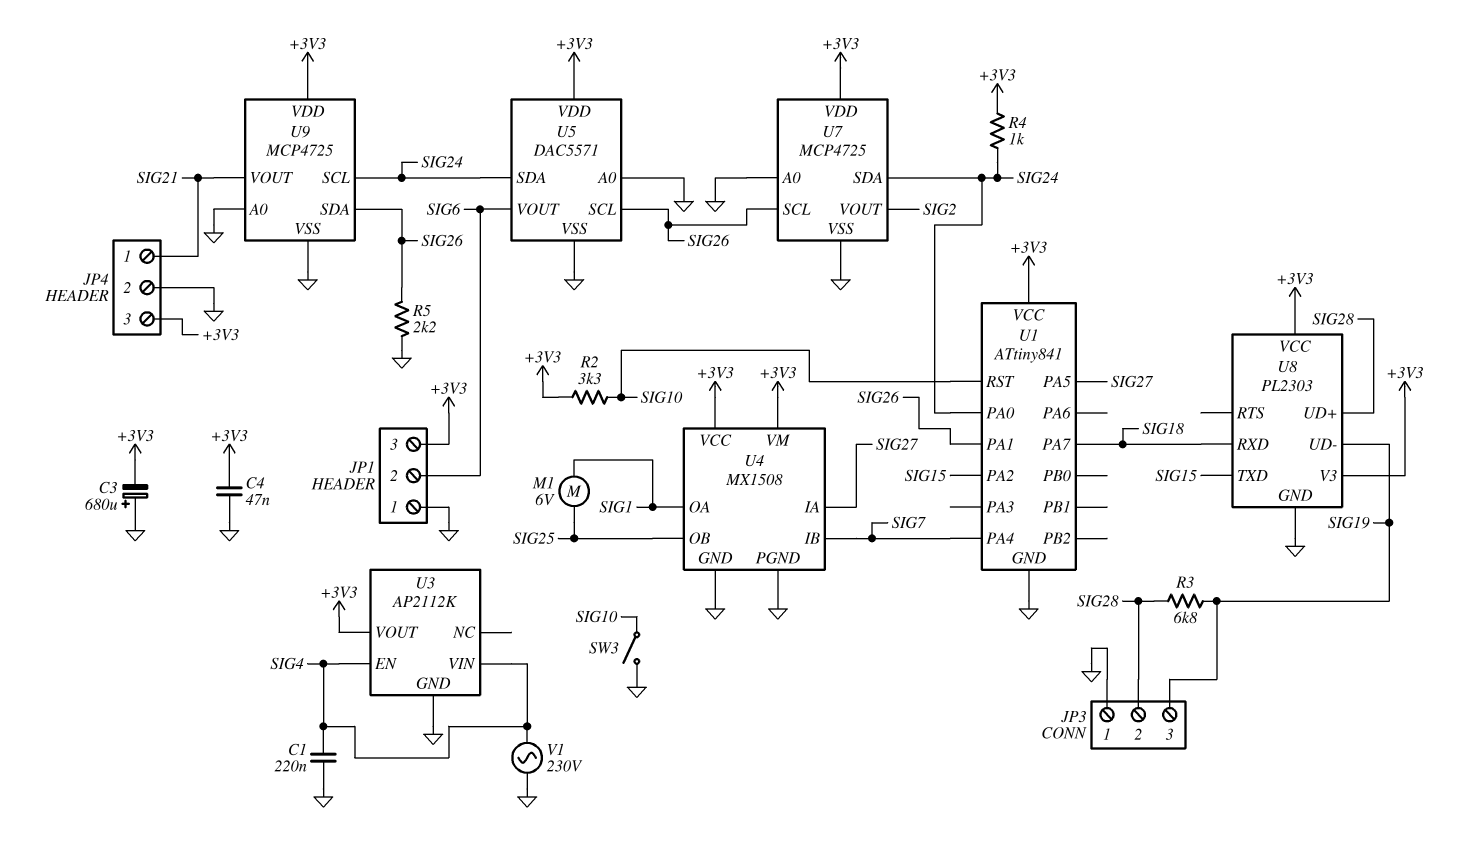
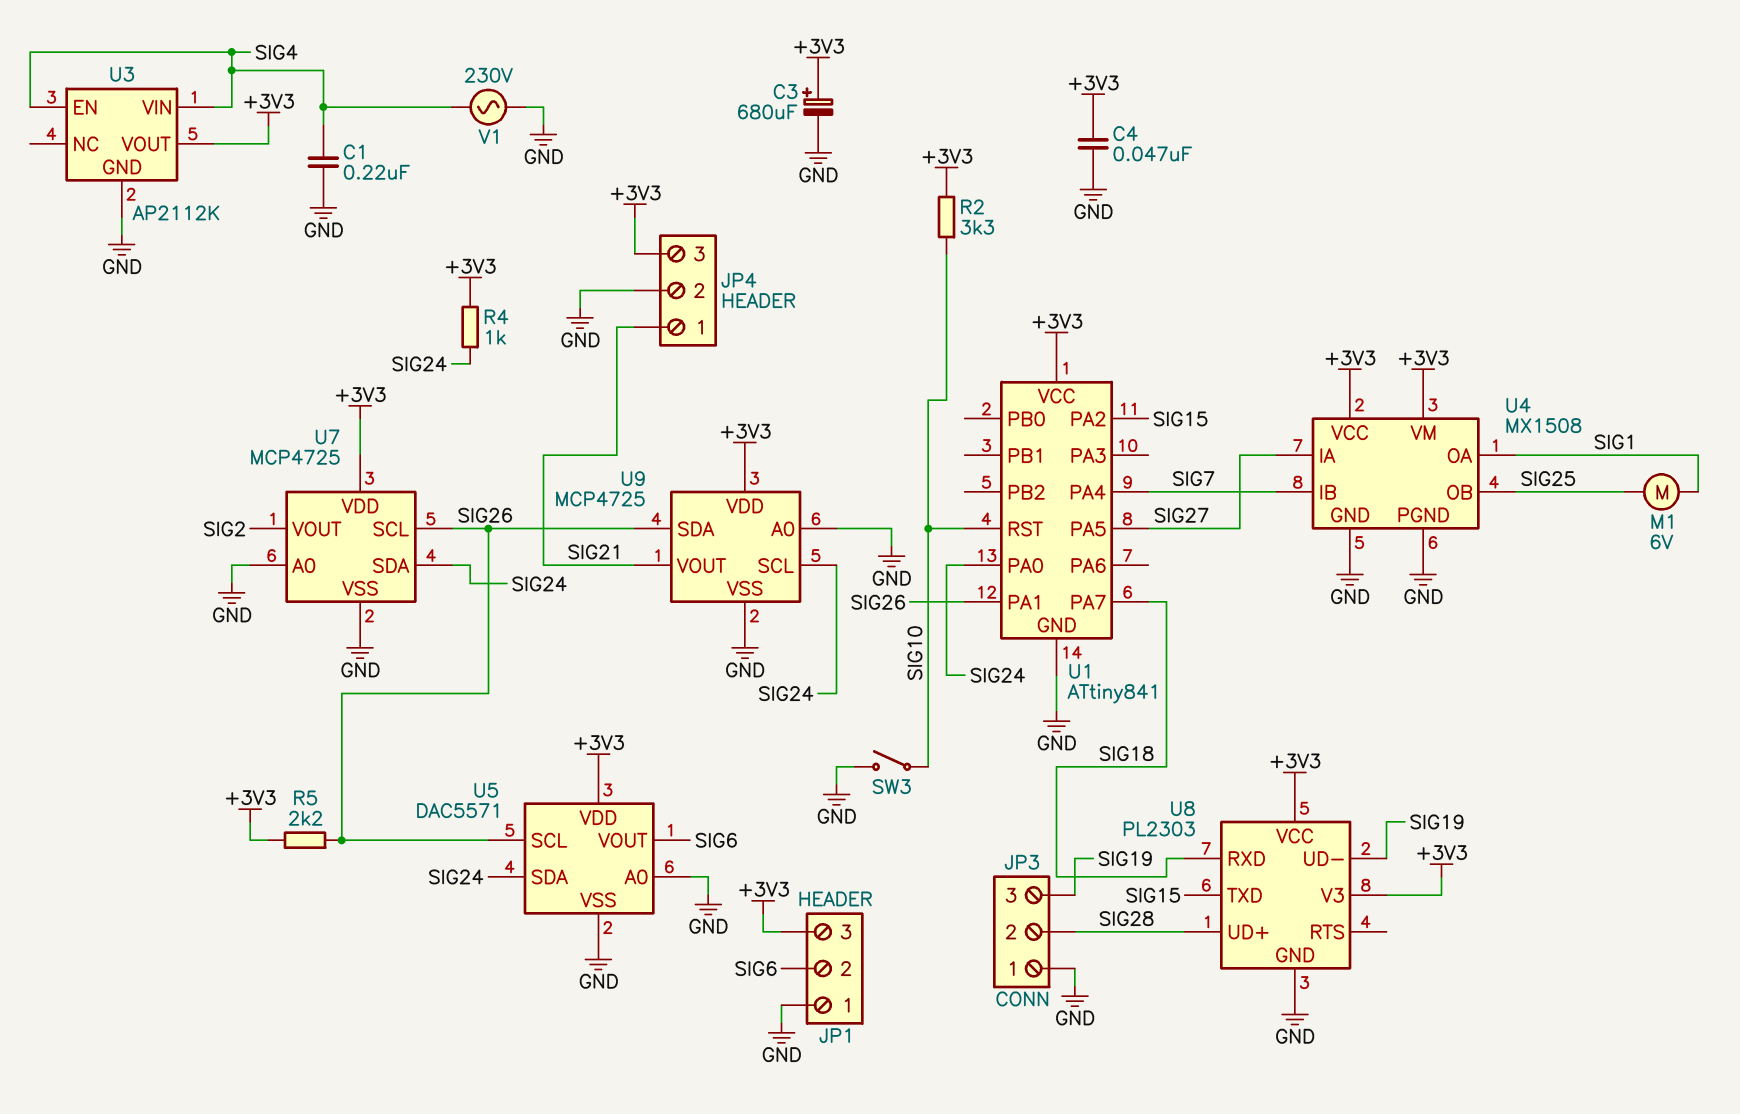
C3: 680uF (plus GND, minus +3V3) -> 680uF (plus +3V3, minus GND)
R3: 6.8k (SIG19, SIG28) -> none
R5: 2.2k (GND, SIG26) -> 2.2k (+3V3, SIG26)

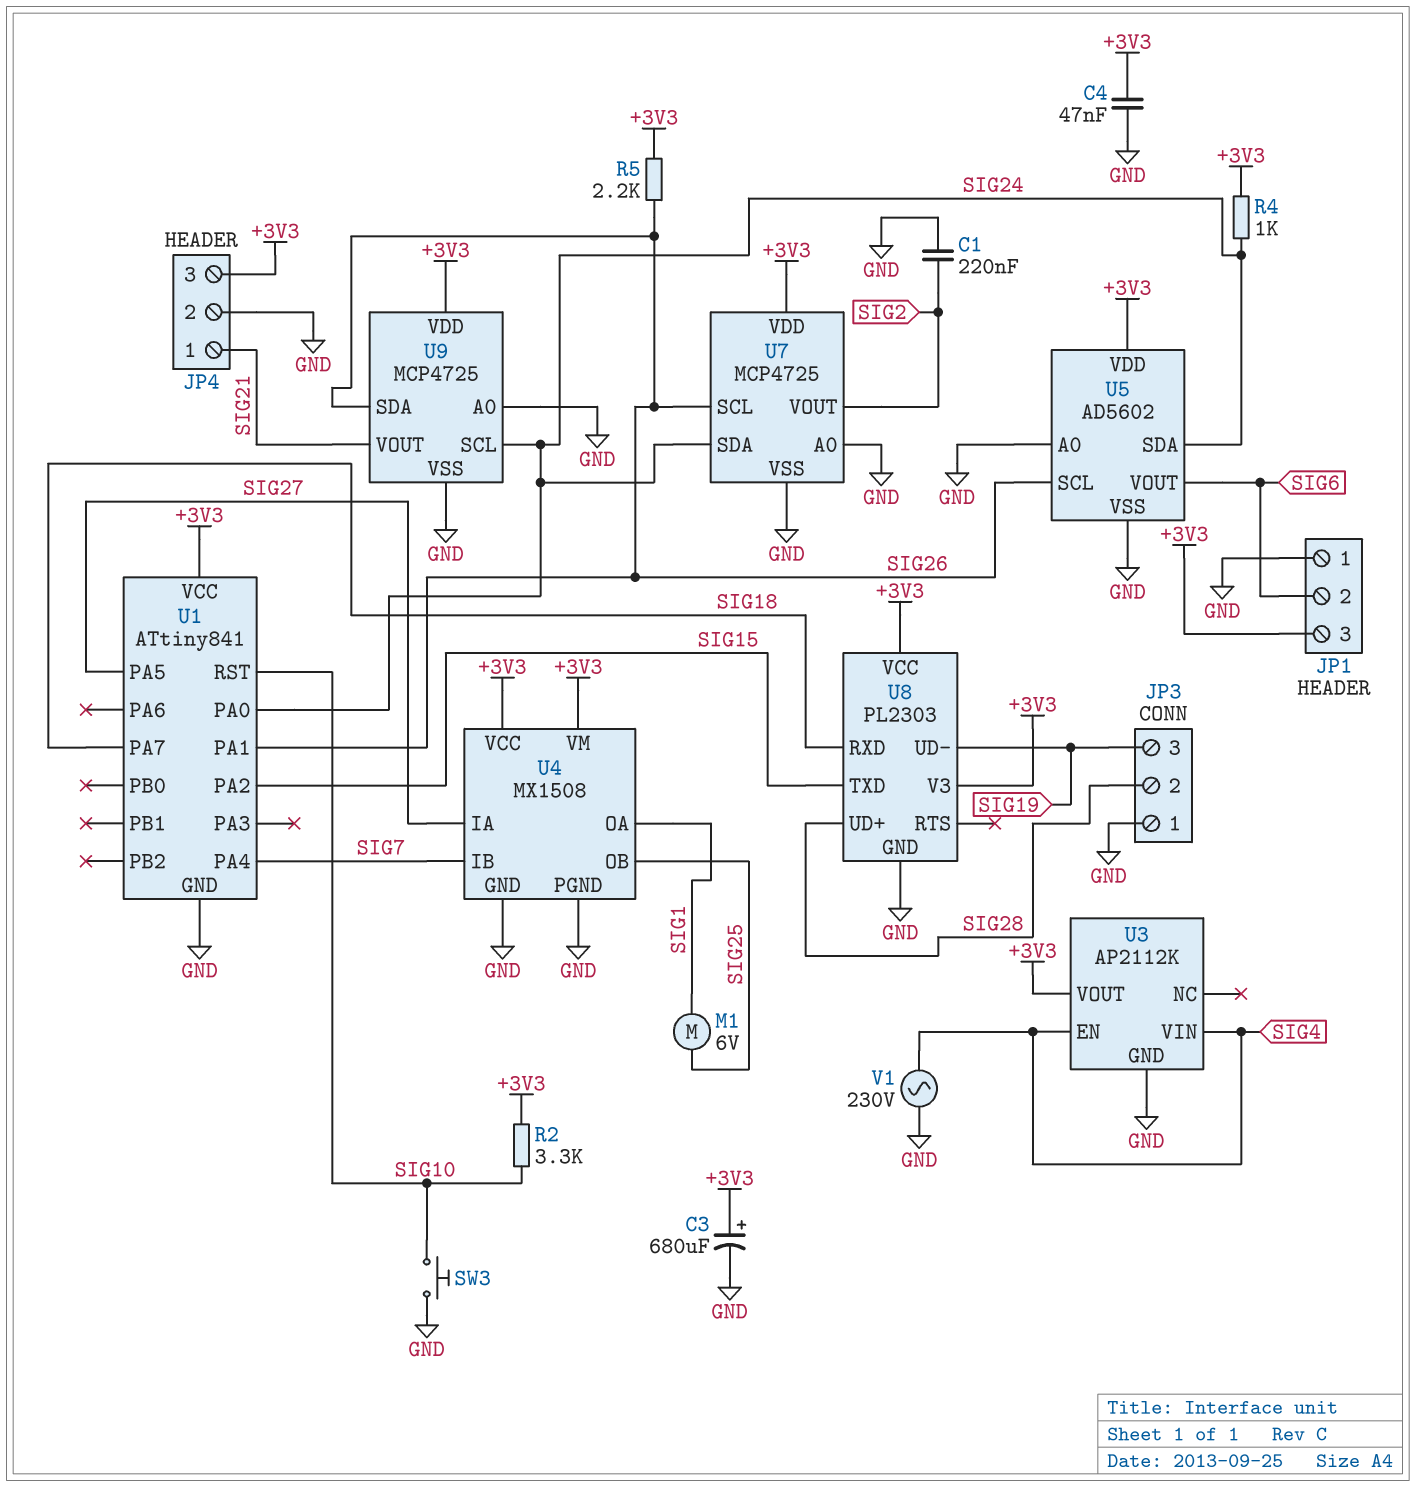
C1: 220nF (GND, SIG4) -> 220nF (GND, SIG2)
SW3: switch (GND, SIG10) -> button (GND, SIG10)
U5: DAC5571 -> AD5602

